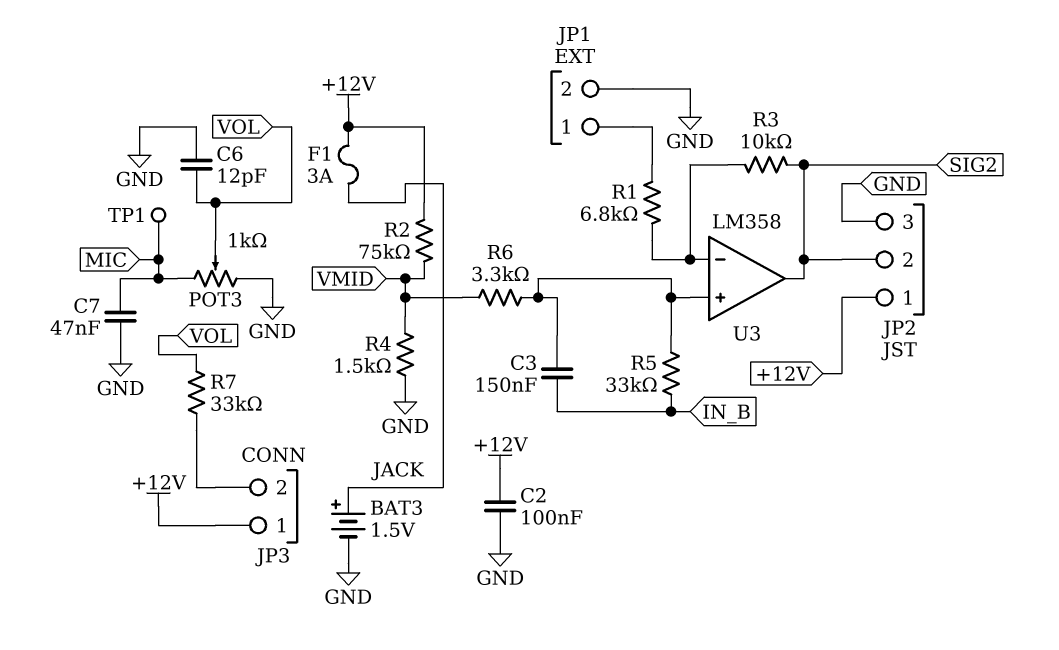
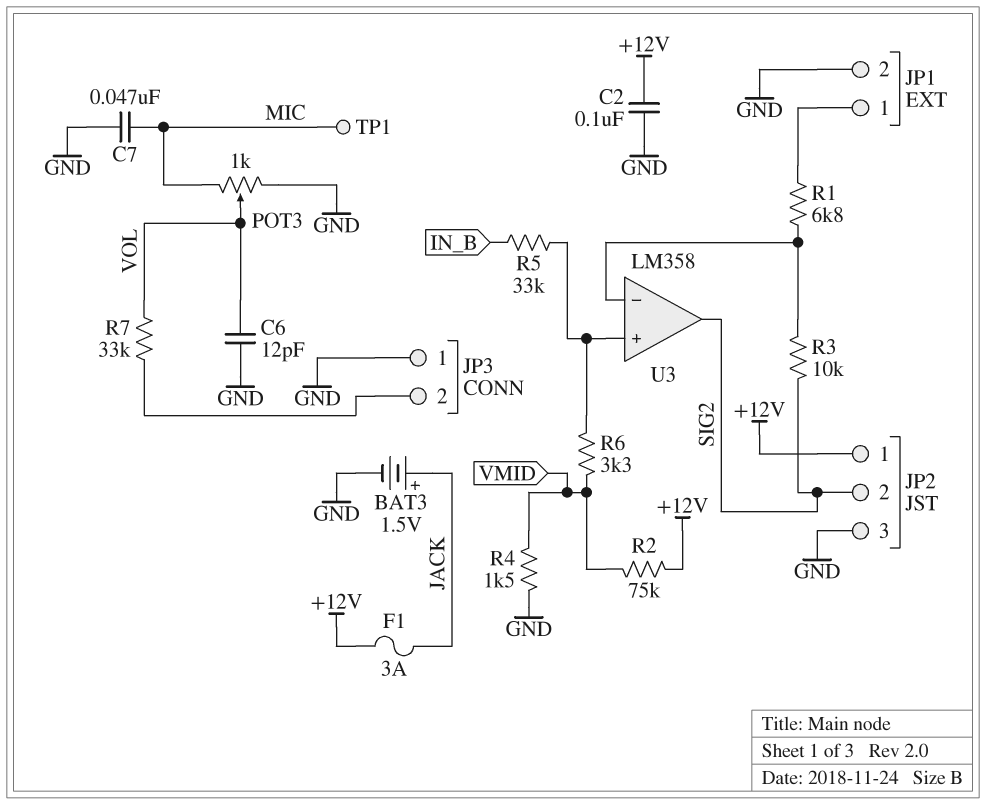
C3: 150nF (IN_B, U3/in+) -> none
JP3 pin 1: +12V -> GND

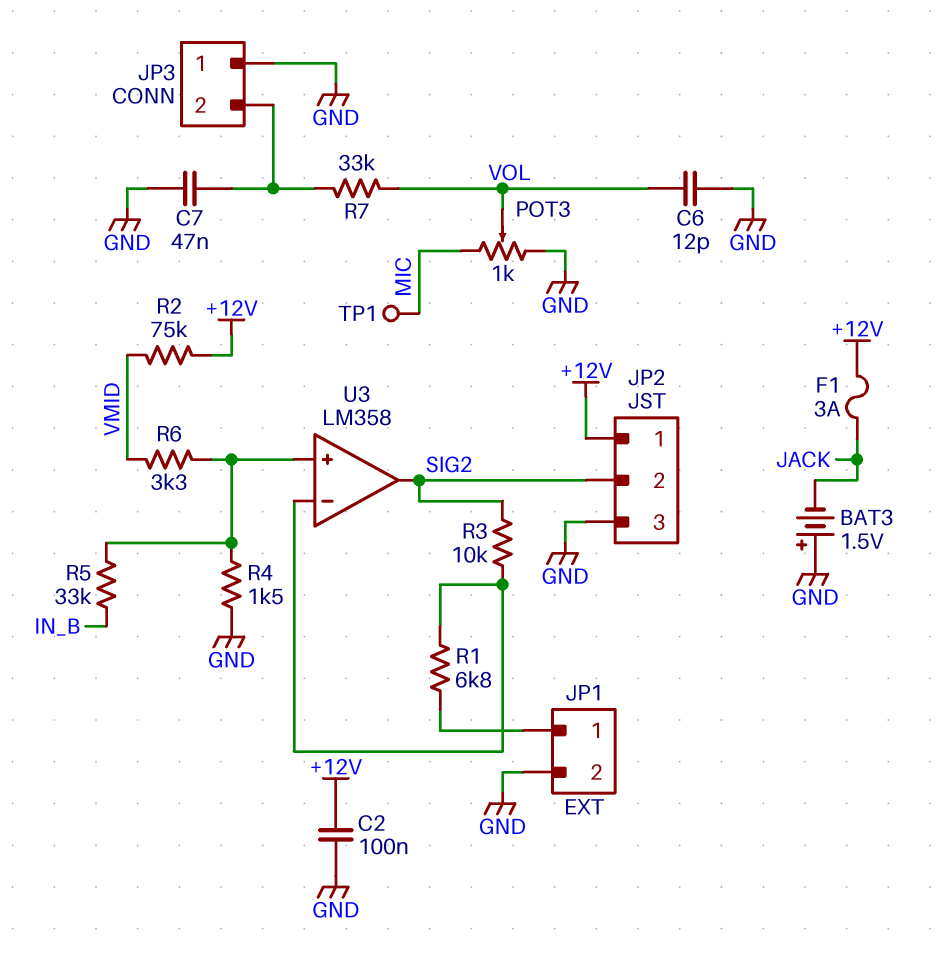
BAT3: 1.5V (plus JACK, minus GND) -> 1.5V (plus GND, minus JACK)
C7: 47nF (GND, MIC) -> 47nF (GND, JP3/2)
R4: 1.5k (GND, VMID) -> 1.5k (GND, U3/in+)

